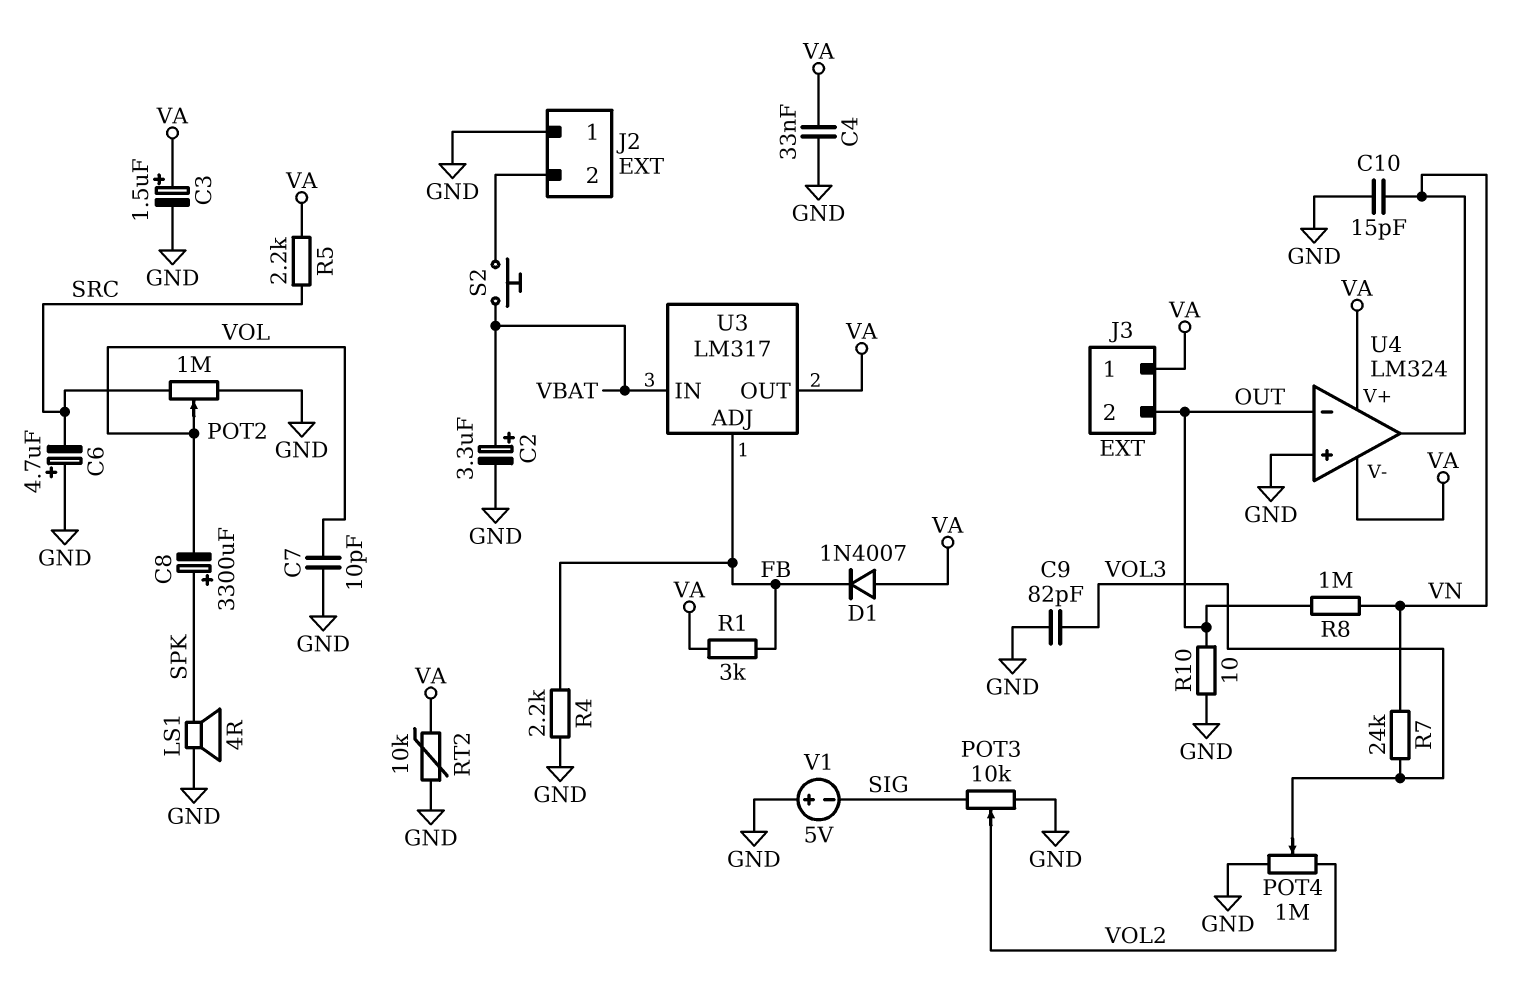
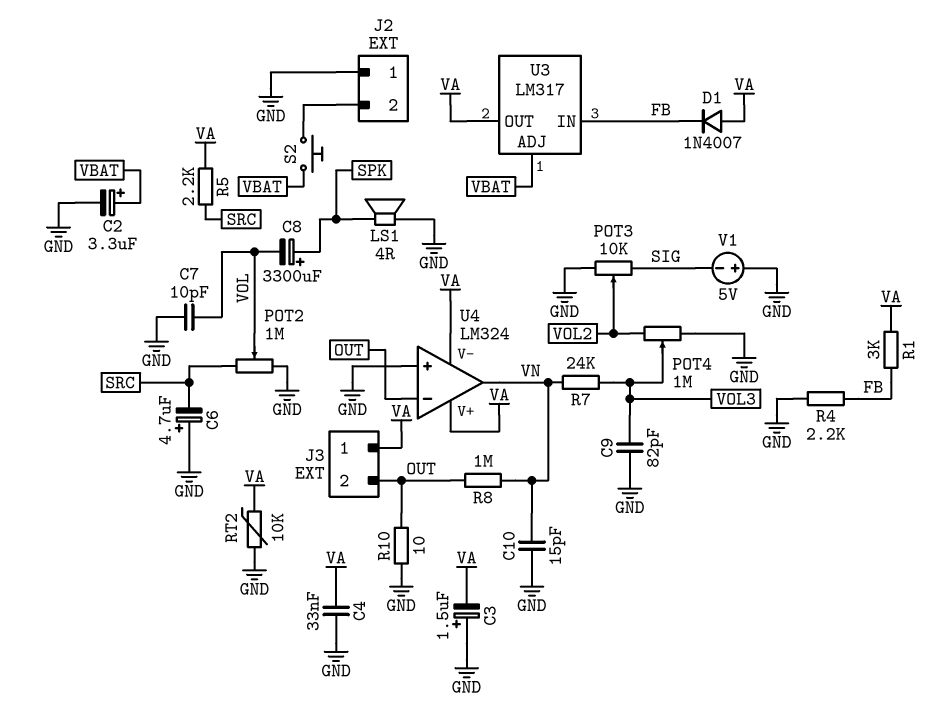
C3: 1.5uF (plus VA, minus GND) -> 1.5uF (plus GND, minus VA)
U3 pin ADJ: FB -> VBAT
U3 pin IN: VBAT -> FB

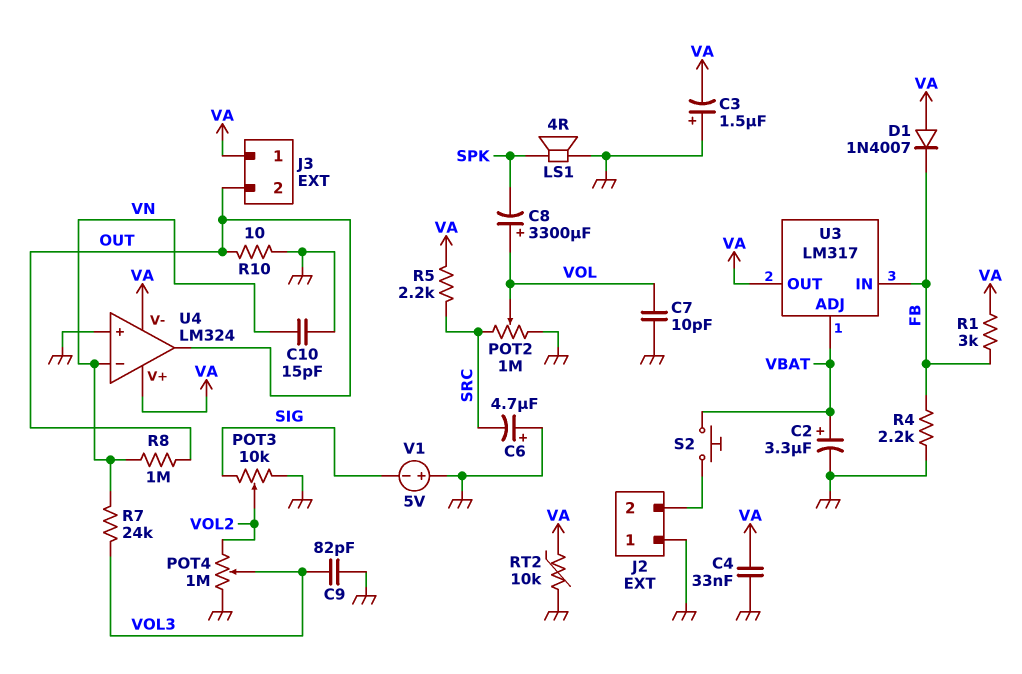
C8: 3300uF (plus SPK, minus VOL) -> 3300uF (plus VOL, minus SPK)
U4 pin in-: OUT -> VN
U4 pin out: VN -> OUT

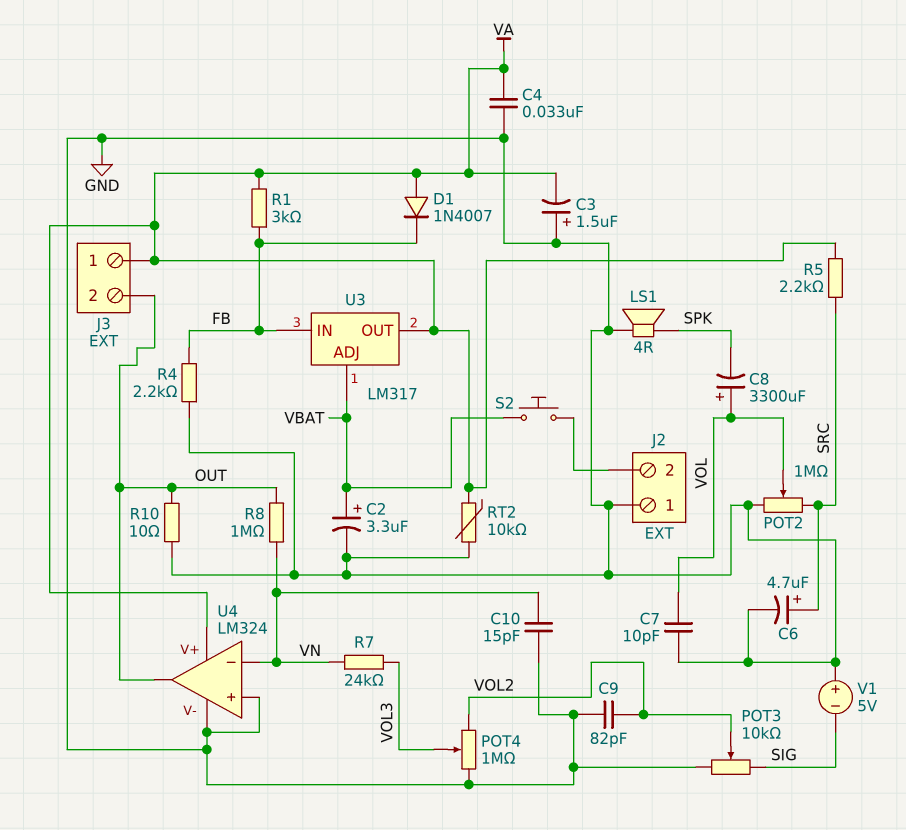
C6: 4.7uF (plus GND, minus SRC) -> 4.7uF (plus SRC, minus GND)
C9: 82pF (GND, VOL3) -> 82pF (GND, VOL2)
U4 pin V-: VA -> GND

